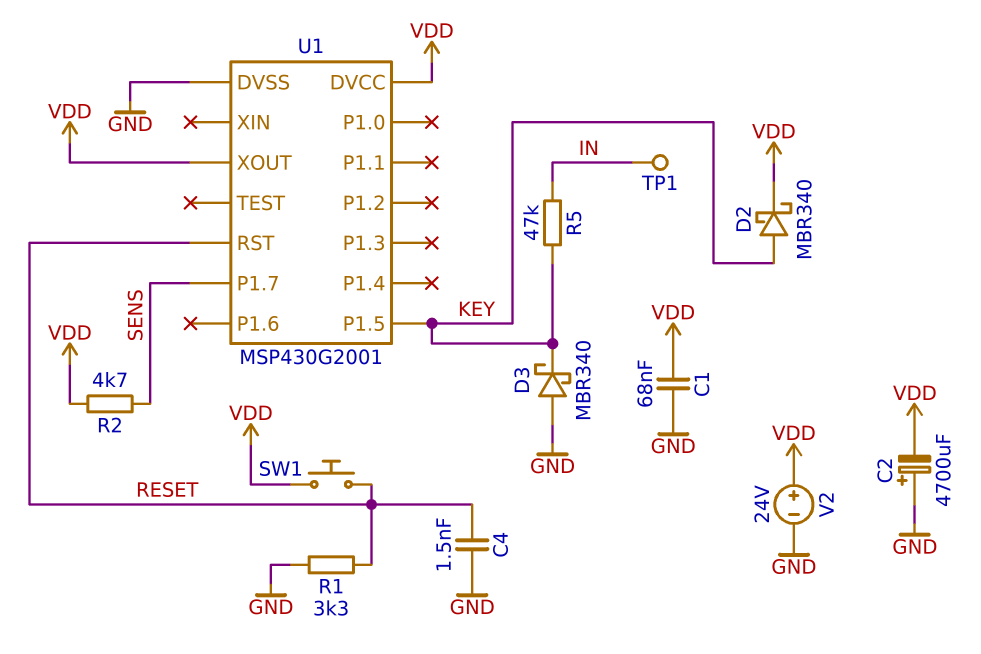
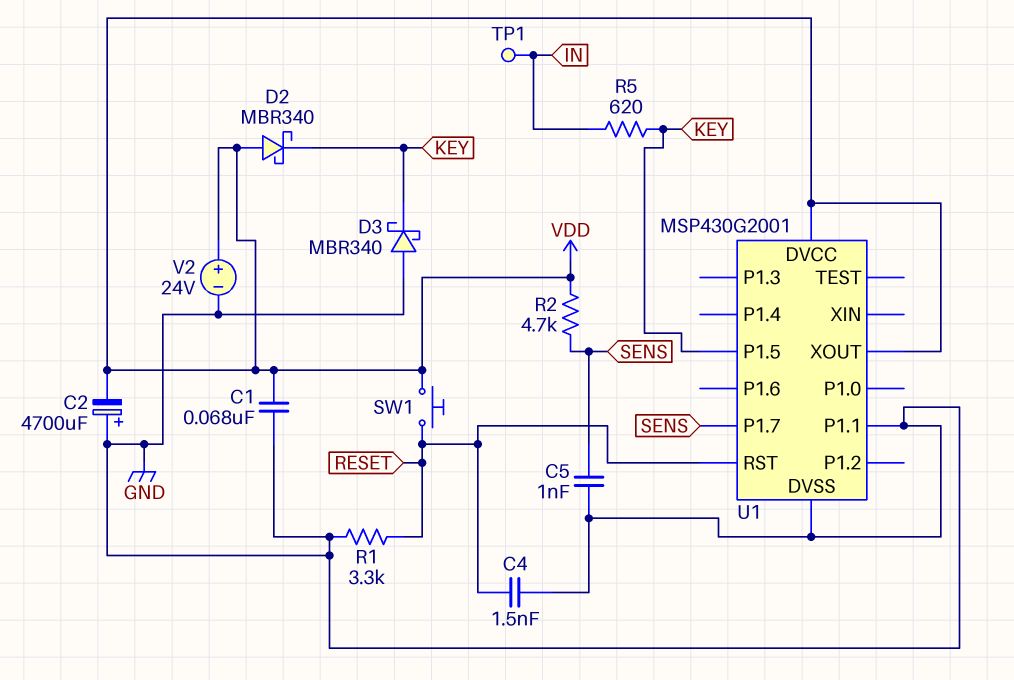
C5: none -> 1nF (GND, SENS)
D2: schottky MBR340 (A KEY, K VDD) -> schottky MBR340 (A VDD, K KEY)
R5: 47k (IN, KEY) -> 620 (IN, KEY)
U1 pin P1.1: none -> GND

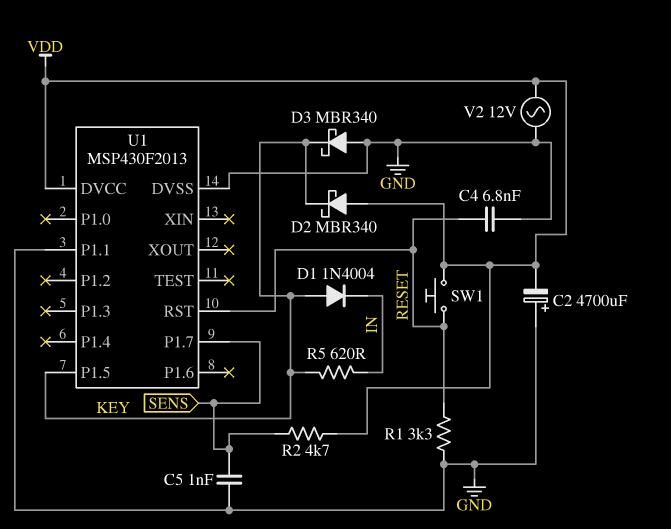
C1: 68nF (GND, VDD) -> none
C4: 1.5nF (GND, RESET) -> 6.8nF (GND, RESET)
D1: none -> diode 1N4004 (A KEY, K IN)
TP1: test point (IN) -> none
U1: MSP430G2001 -> MSP430F2013
U1 pin XOUT: VDD -> none
V2: 24V (plus VDD, minus GND) -> AC 12V (GND, VDD)

